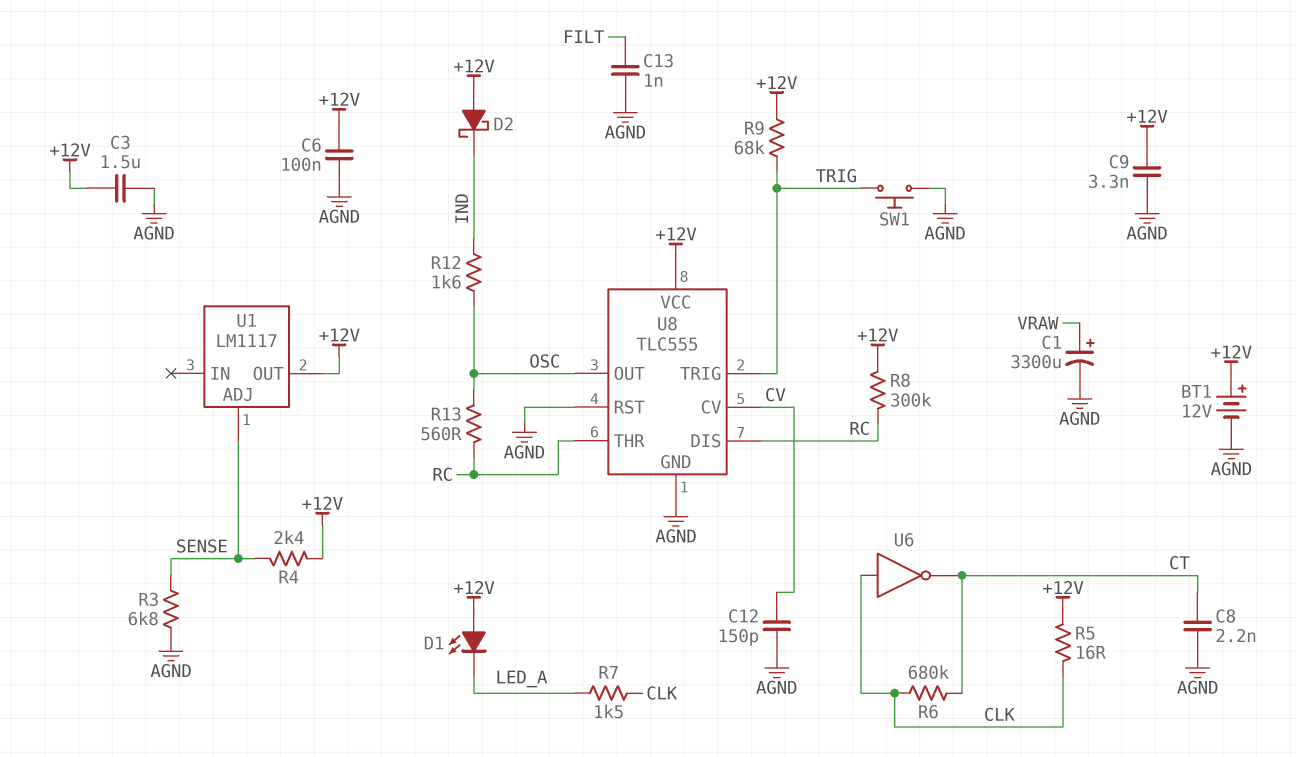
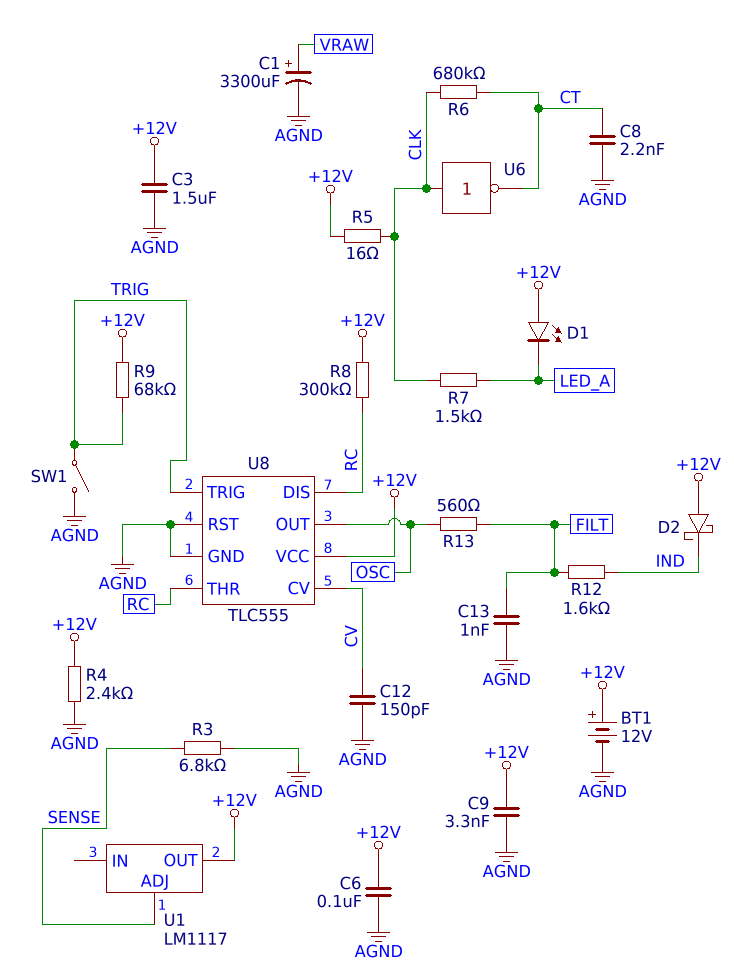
R4: 2.4k (+12V, SENSE) -> 2.4k (+12V, AGND)
R12: 1.6k (IND, OSC) -> 1.6k (FILT, IND)
R13: 560 (OSC, RC) -> 560 (FILT, OSC)
SW1: button (AGND, TRIG) -> switch (AGND, TRIG)

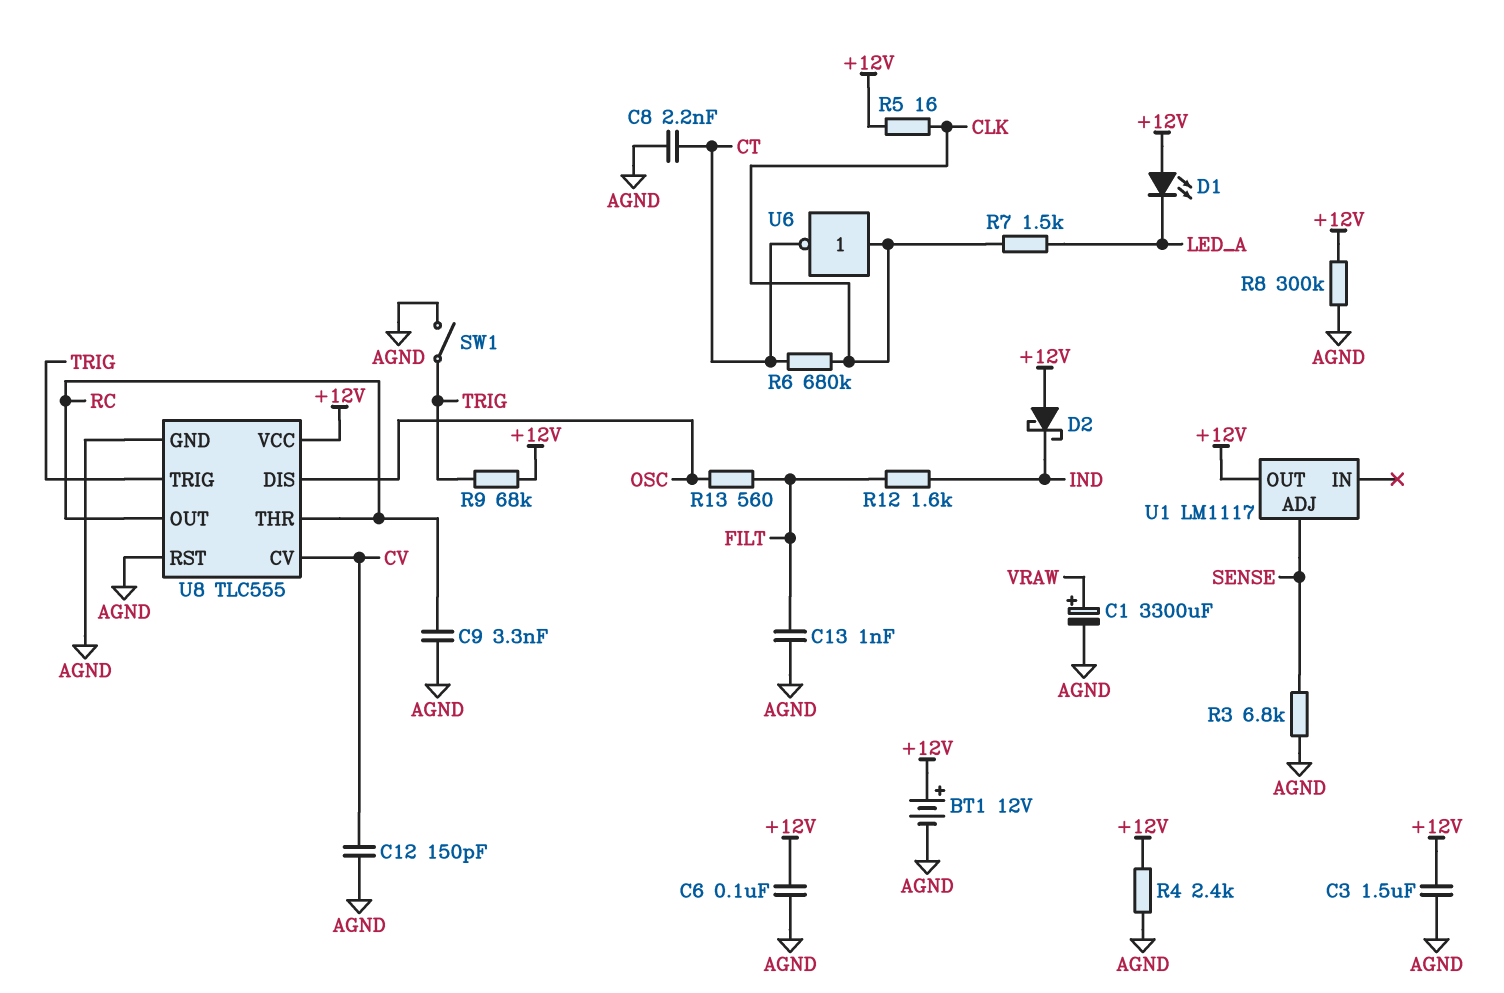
C9: 3.3nF (+12V, AGND) -> 3.3nF (AGND, RC)
R8: 300k (+12V, RC) -> 300k (+12V, AGND)
U8 pin DIS: RC -> OSC
U8 pin OUT: OSC -> RC

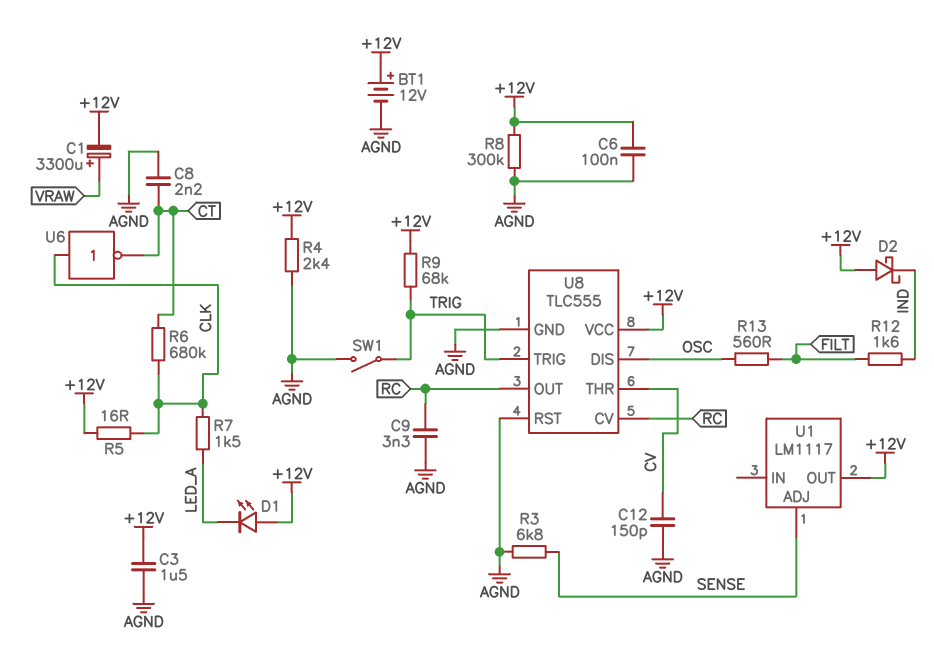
C1: 3300uF (plus VRAW, minus AGND) -> 3300uF (plus VRAW, minus +12V)
C13: 1nF (AGND, FILT) -> none
U8 pin CV: CV -> RC
U8 pin THR: RC -> CV

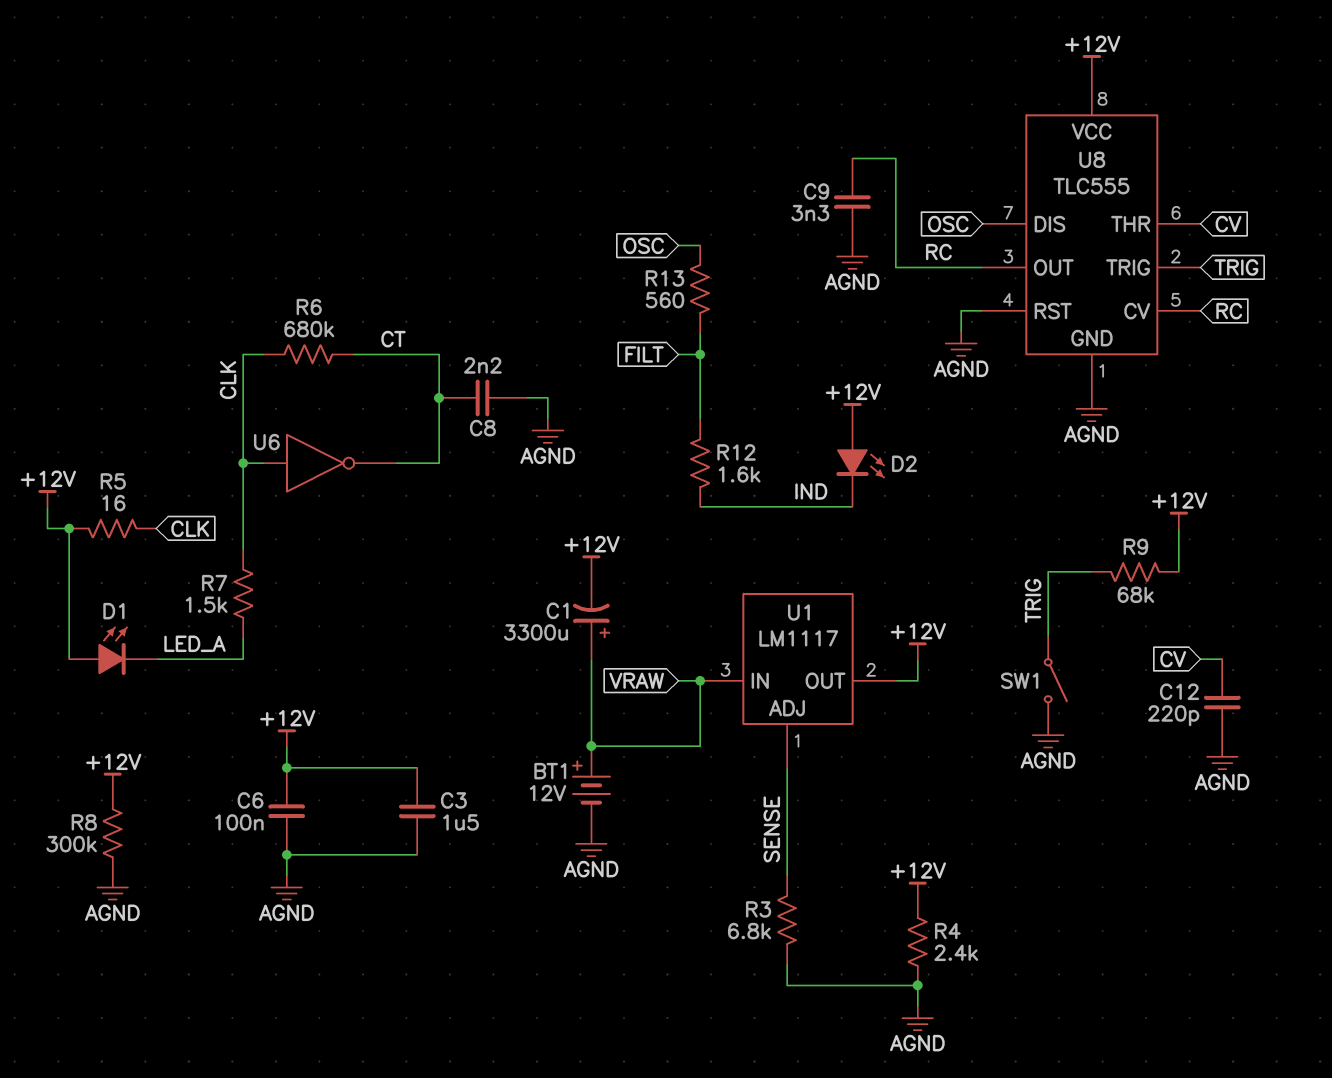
BT1: 12V (plus +12V, minus AGND) -> 12V (plus VRAW, minus AGND)
C12: 150pF (AGND, CV) -> 220pF (AGND, CV)
D2: schottky (A +12V, K IND) -> LED (A +12V, K IND)
U1 pin IN: none -> VRAW

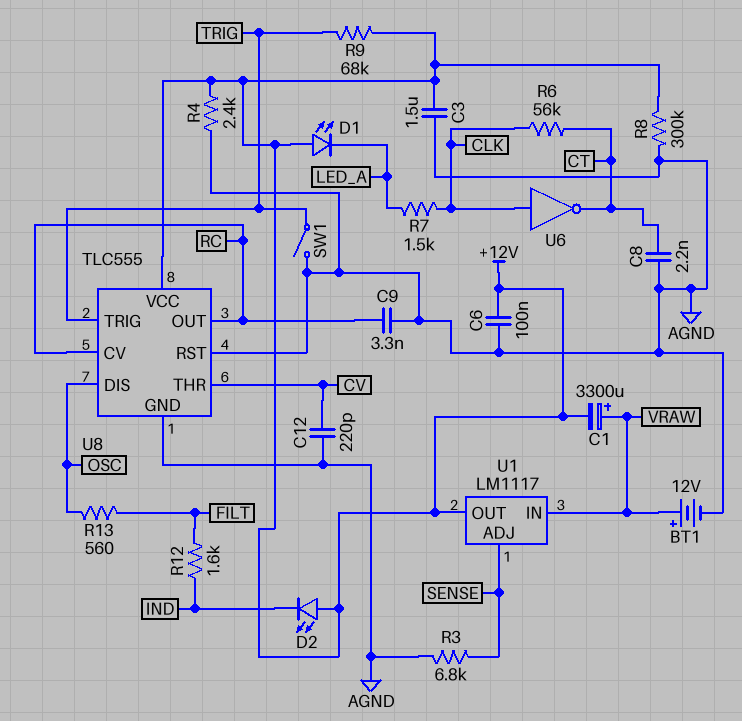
R5: 16 (+12V, CLK) -> none
R6: 680k (CLK, CT) -> 56k (CLK, CT)

